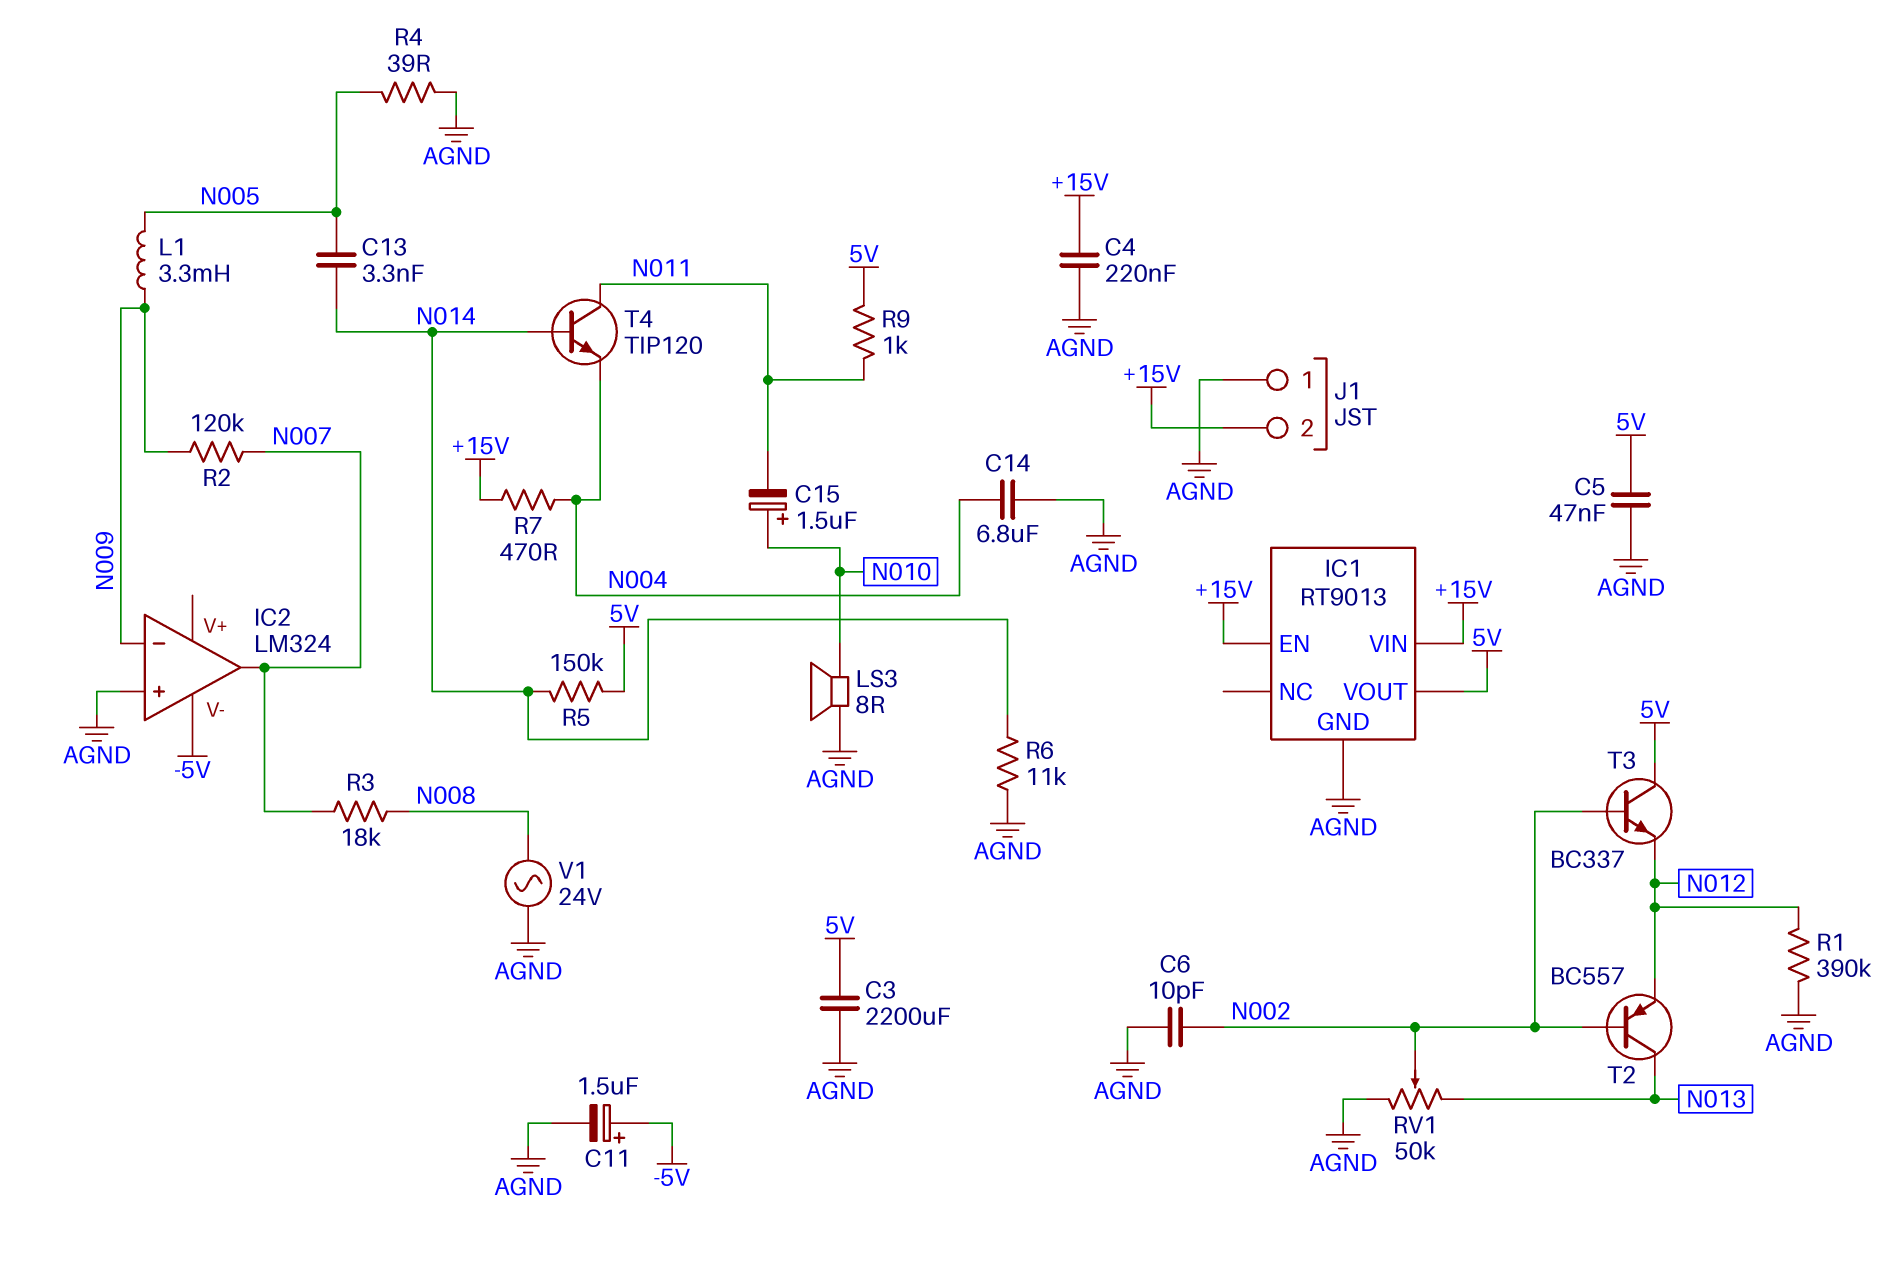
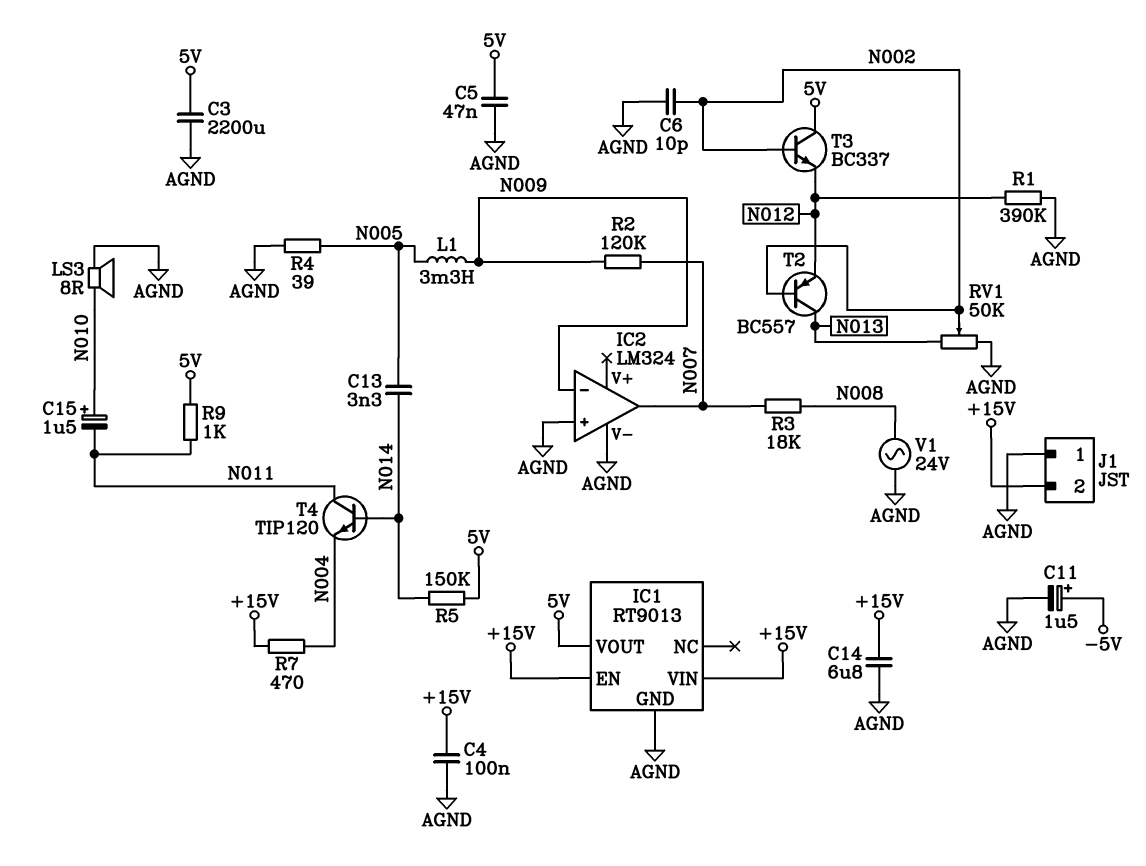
C4: 220nF (+15V, AGND) -> 100nF (+15V, AGND)
C14: 6.8uF (AGND, N004) -> 6.8uF (+15V, AGND)
IC2 pin V-: -5V -> AGND
R6: 11k (AGND, N014) -> none

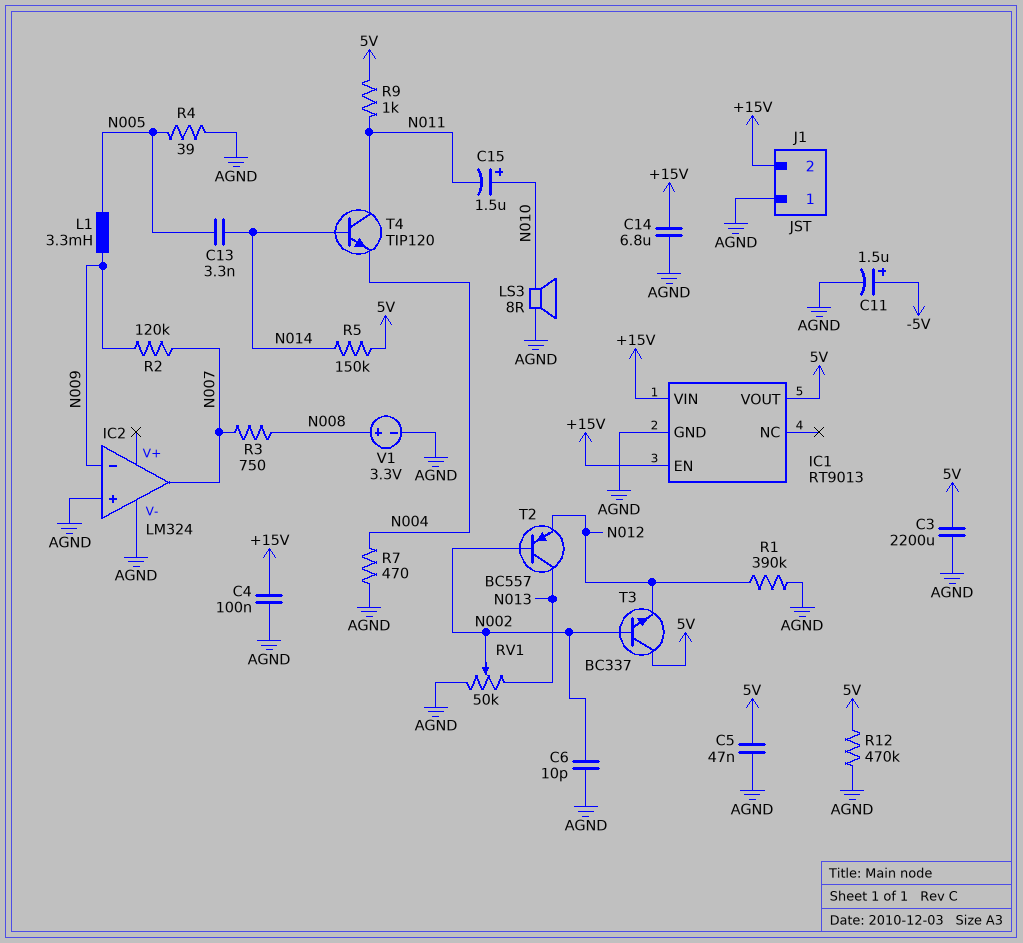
R3: 18k (N007, N008) -> 750 (N007, N008)
R7: 470 (+15V, N004) -> 470 (AGND, N004)
R12: none -> 470k (5V, AGND)
V1: AC 24V (AGND, N008) -> 3.3V (plus N008, minus AGND)

